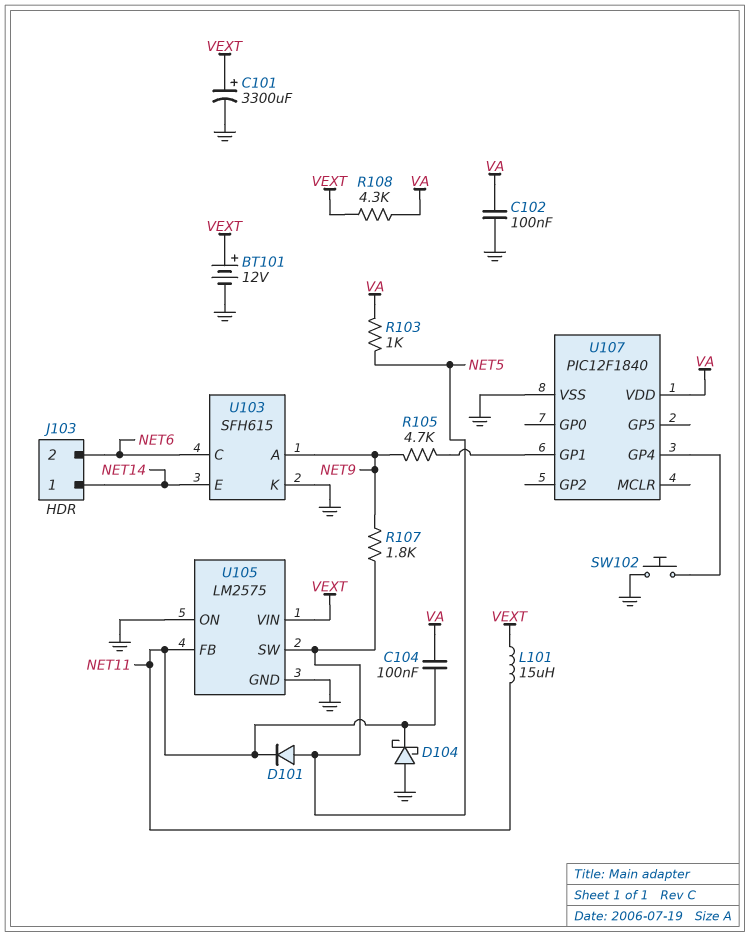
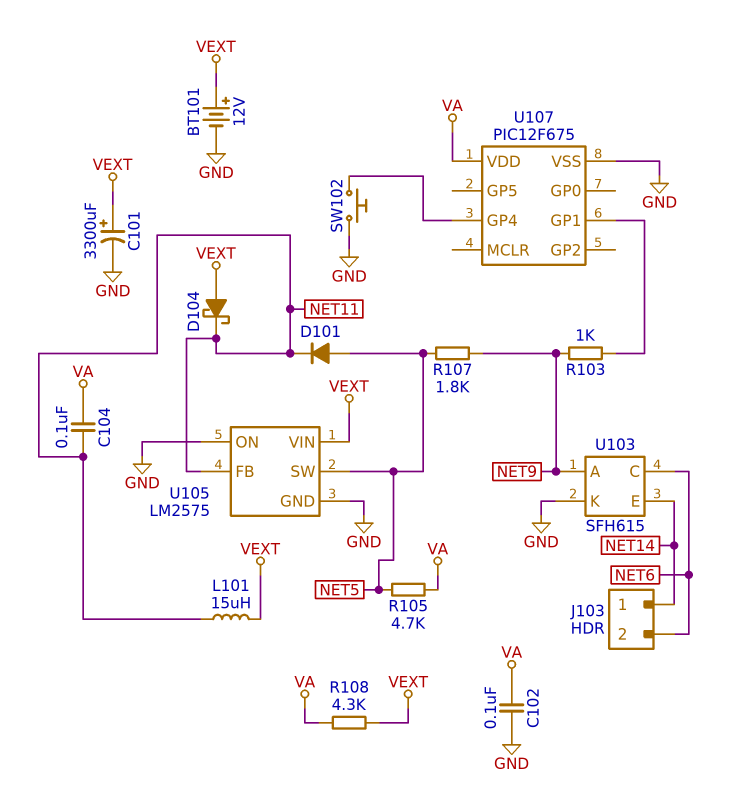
D104: schottky (A GND, K NET11) -> schottky (A VEXT, K NET11)
R103: 1k (NET5, VA) -> 1k (NET9, U107/GP1)
R105: 4.7k (NET9, U107/GP1) -> 4.7k (NET5, VA)
U107: PIC12F1840 -> PIC12F675

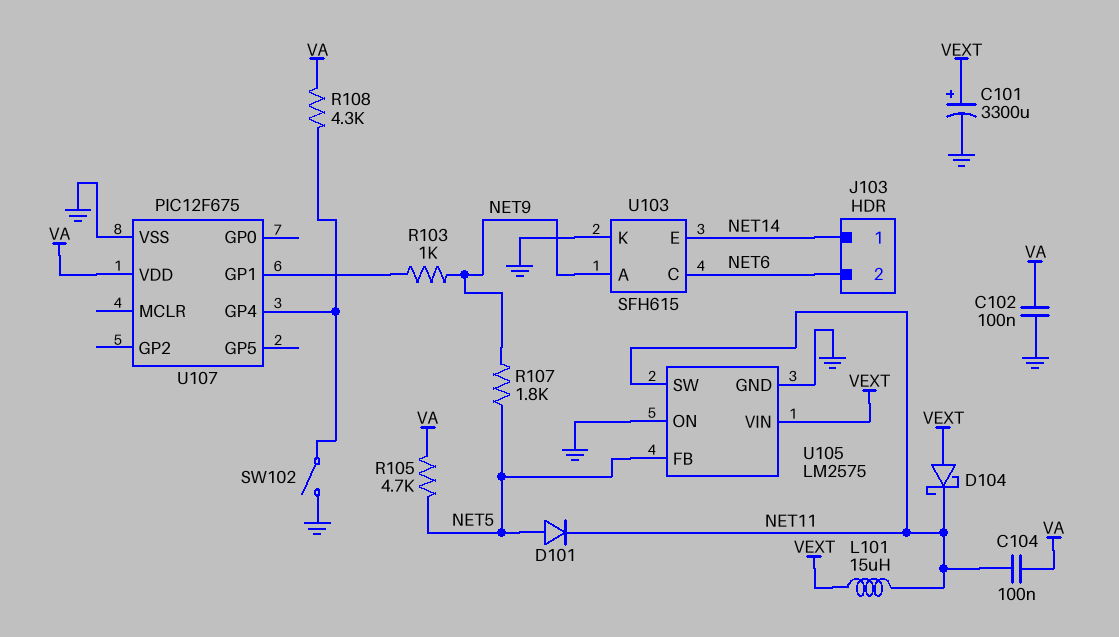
BT101: 12V (plus VEXT, minus GND) -> none
R108: 4.3k (VA, VEXT) -> 4.3k (U107/GP4, VA)
SW102: button (GND, U107/GP4) -> switch (GND, U107/GP4)
U105 pin FB: NET11 -> NET5
U105 pin SW: NET5 -> NET11

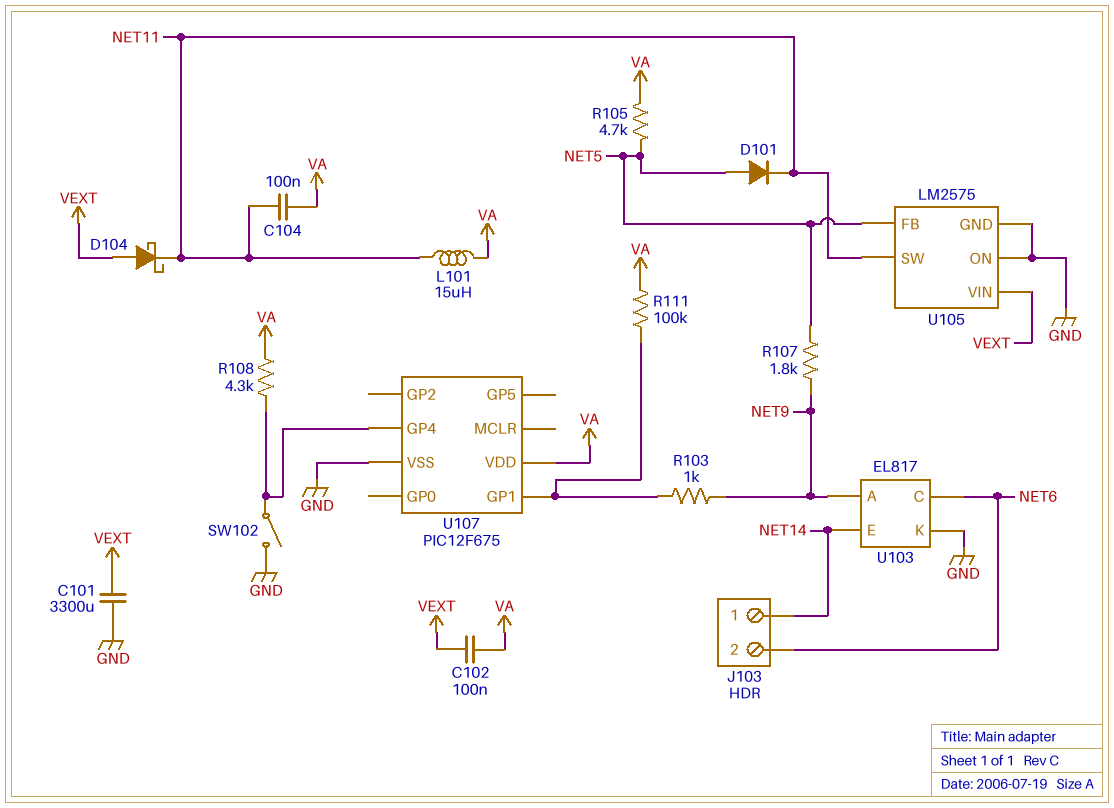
C101: 3300uF (plus VEXT, minus GND) -> 3300uF (GND, VEXT)
C102: 100nF (GND, VA) -> 100nF (VA, VEXT)
L101: 15uH (NET11, VEXT) -> 15uH (NET11, VA)
R111: none -> 100k (U107/GP1, VA)
U103: SFH615 -> EL817

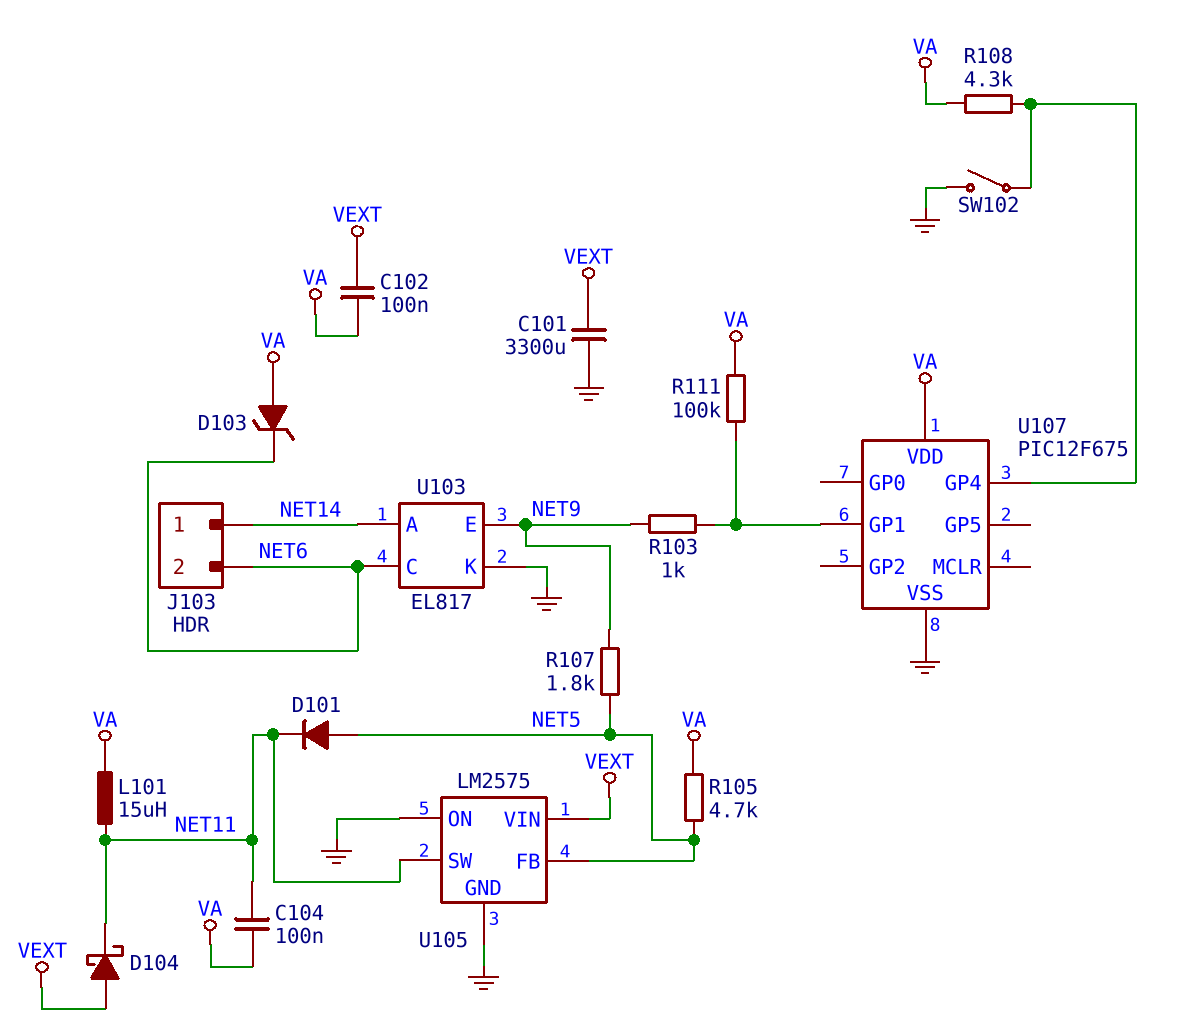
D103: none -> zener (A VA, K NET6)
U103 pin A: NET9 -> NET14
U103 pin E: NET14 -> NET9

